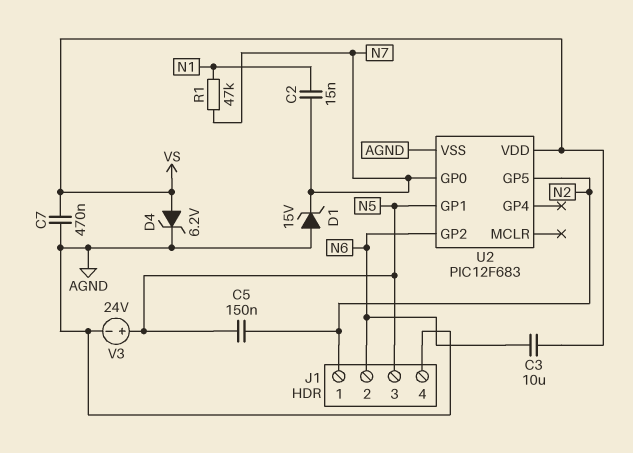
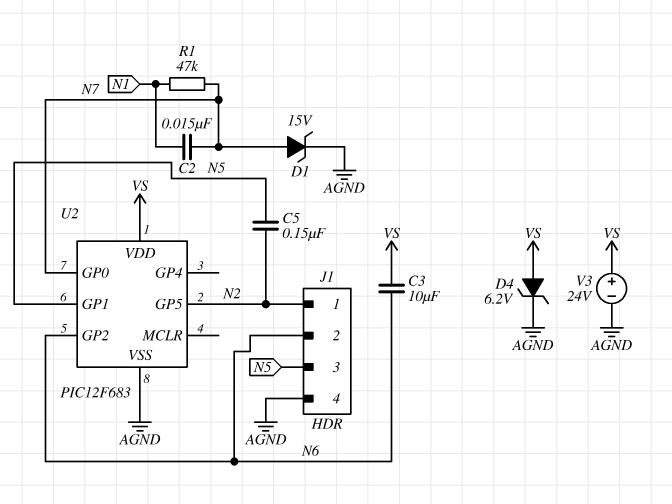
C7: 470nF (AGND, VS) -> none
D1: zener 15V (A AGND, K N7) -> zener 15V (A N7, K AGND)
V3: 24V (plus N5, minus AGND) -> 24V (plus VS, minus AGND)

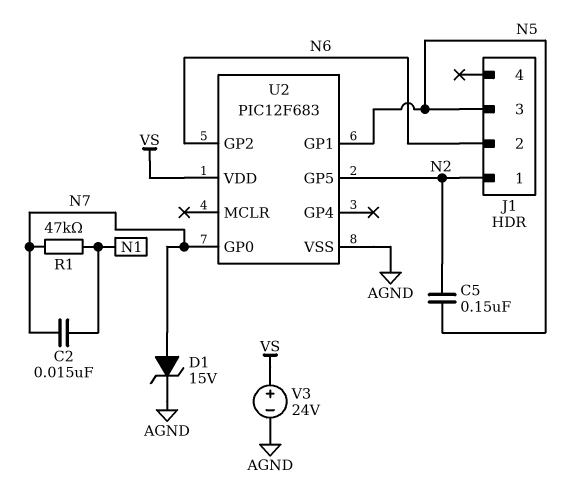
C3: 10uF (N6, VS) -> none
D4: zener 6.2V (A VS, K AGND) -> none
J1 pin 4: AGND -> none

